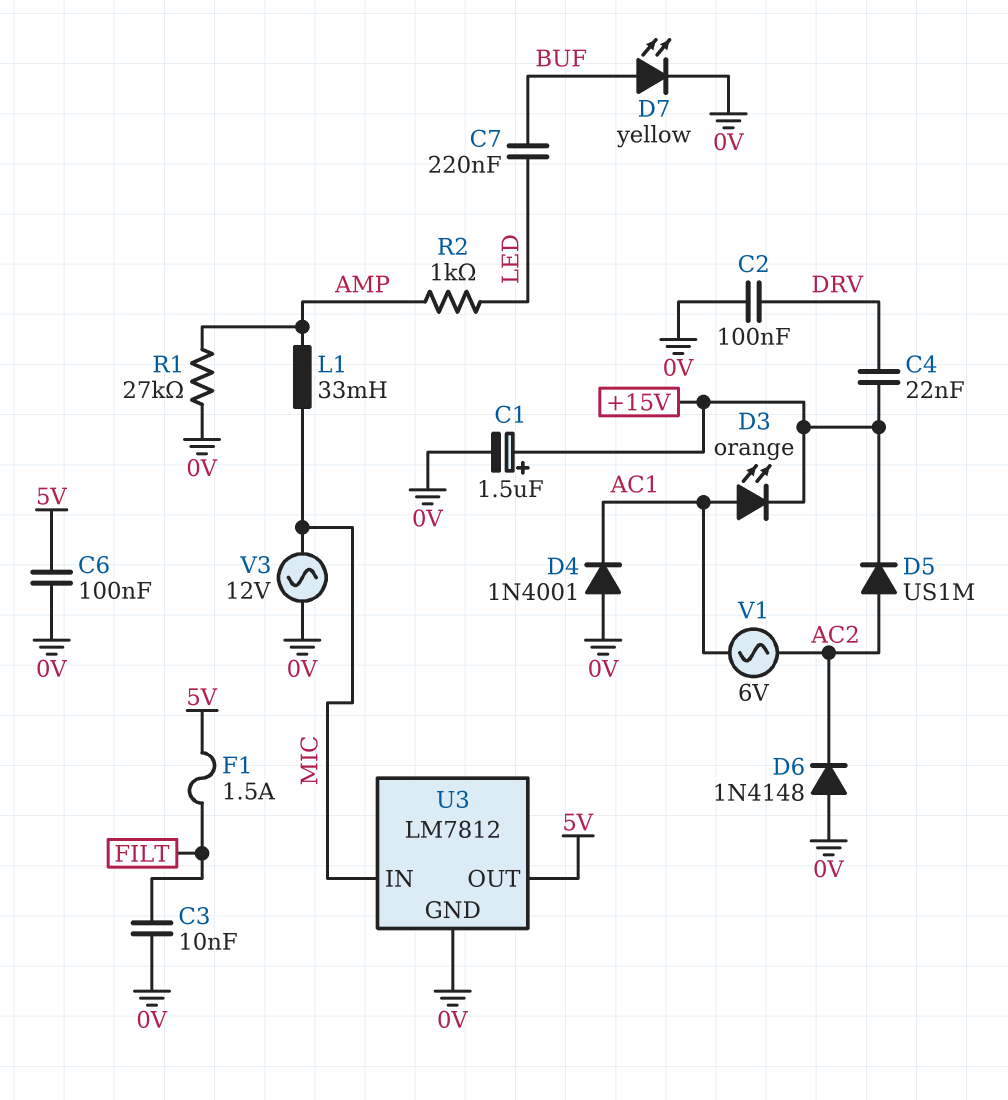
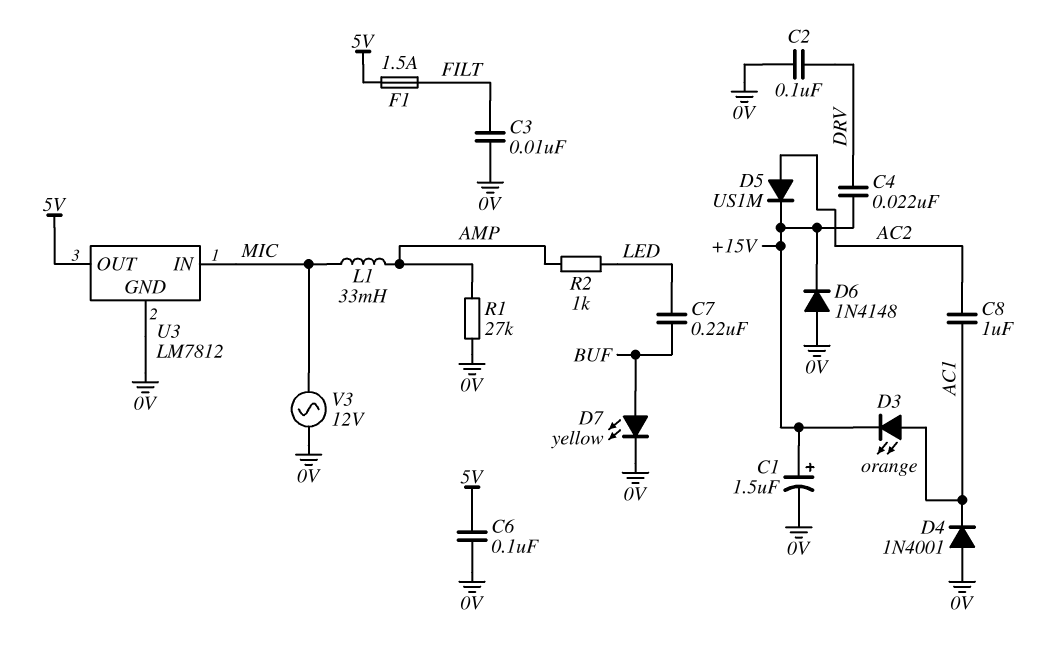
C8: none -> 1uF (AC1, AC2)
D6: diode 1N4148 (A 0V, K AC2) -> diode 1N4148 (A 0V, K +15V)
V1: AC 6V (AC1, AC2) -> none

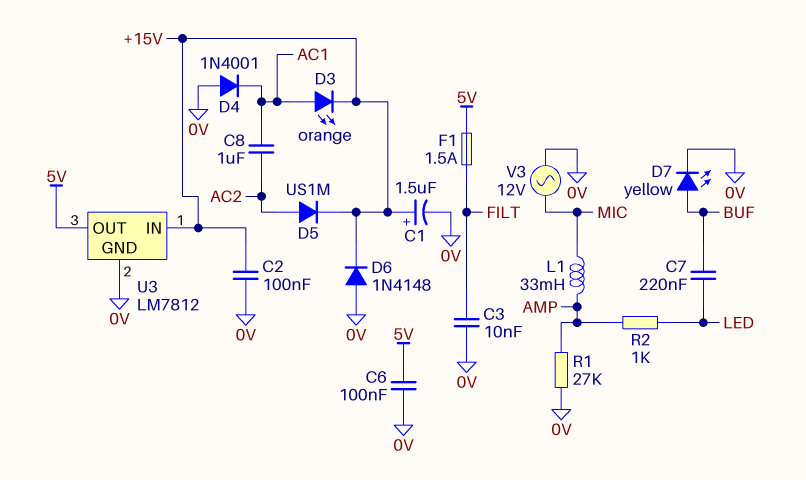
C2: 100nF (0V, DRV) -> 100nF (+15V, 0V)
C4: 22nF (+15V, DRV) -> none
U3 pin IN: MIC -> +15V

